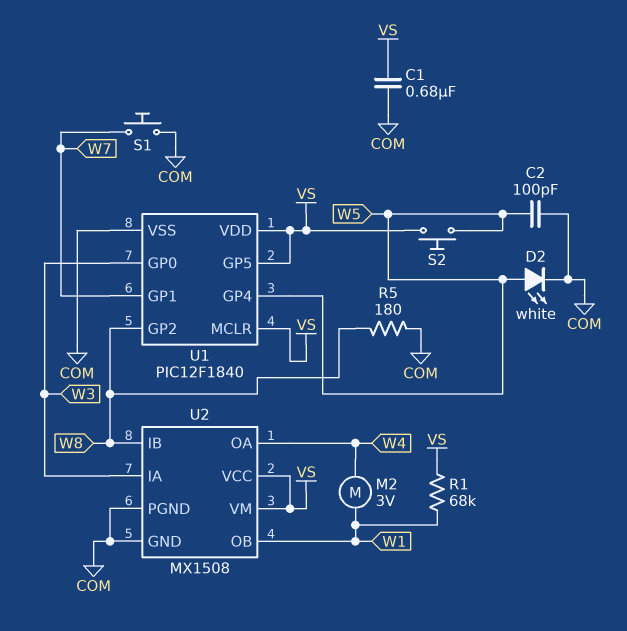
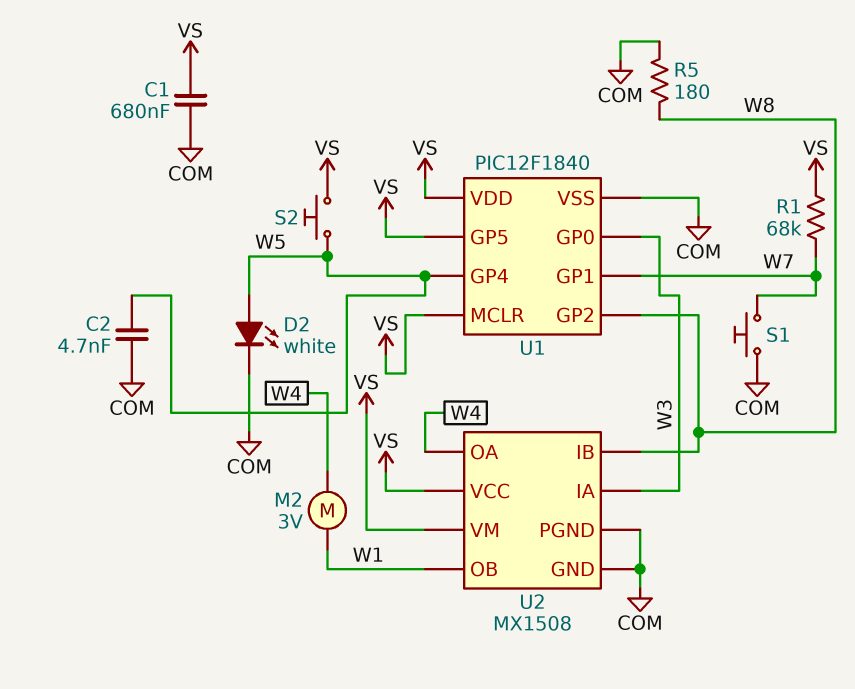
C2: 100pF (COM, W5) -> 4.7nF (COM, W5)
R1: 68k (VS, W1) -> 68k (VS, W7)

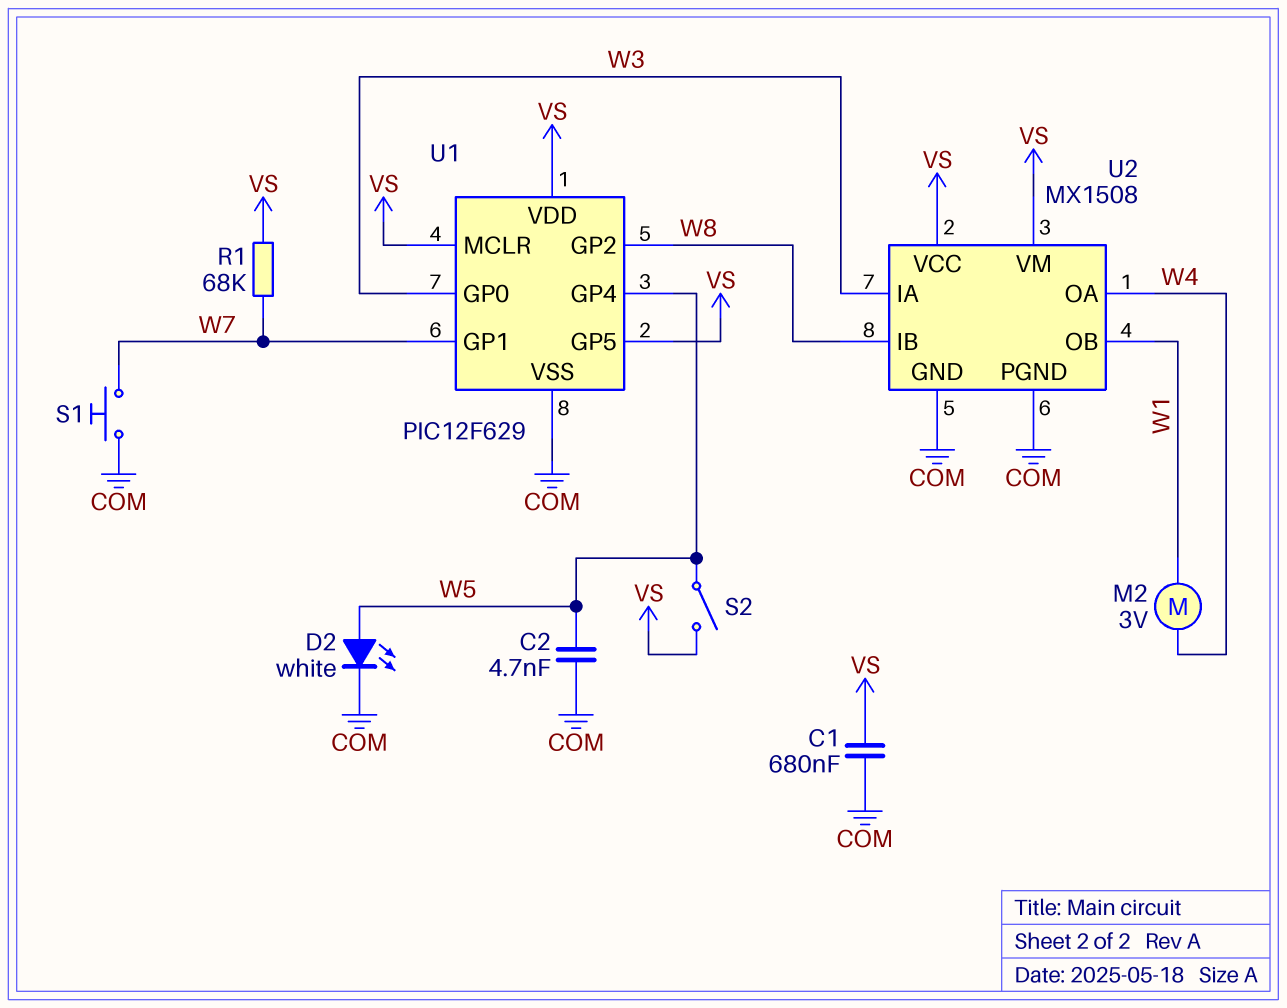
R5: 180 (COM, W8) -> none
S2: button (VS, W5) -> switch (VS, W5)
U1: PIC12F1840 -> PIC12F629

